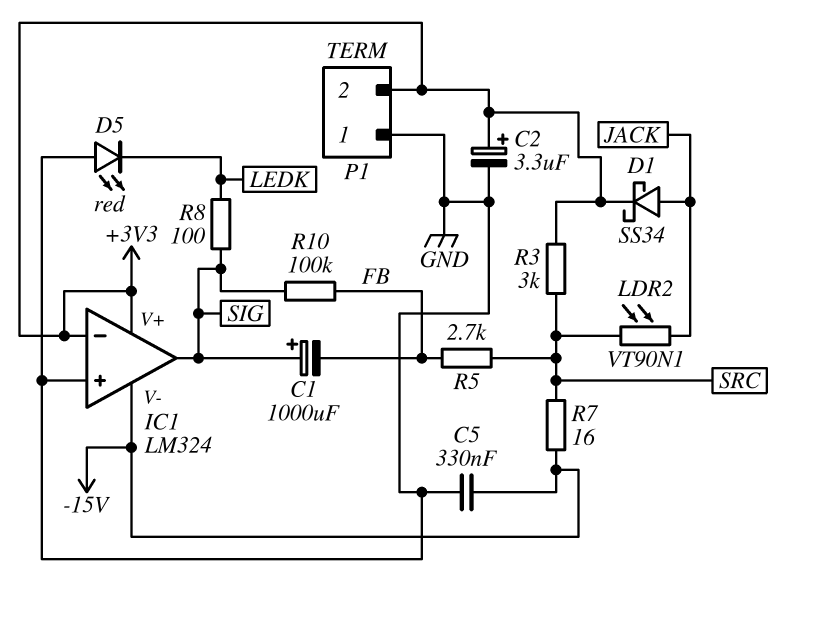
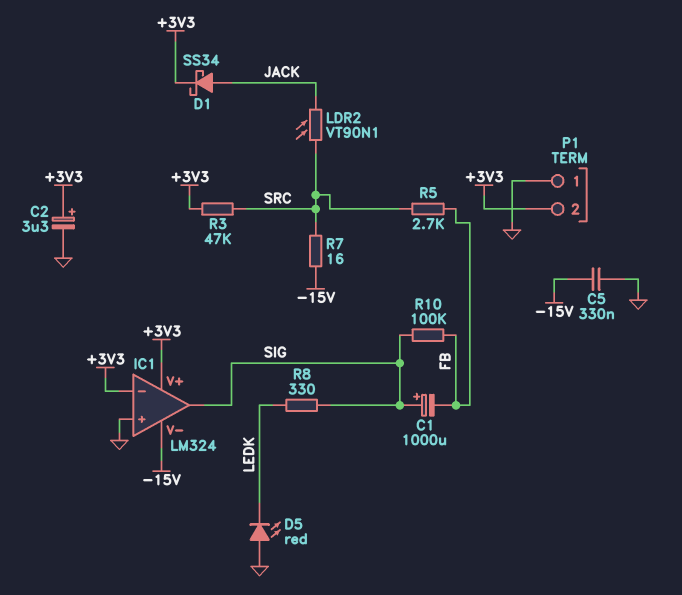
R3: 3k (+3V3, SRC) -> 47k (+3V3, SRC)
R8: 100 (LEDK, SIG) -> 330 (LEDK, SIG)

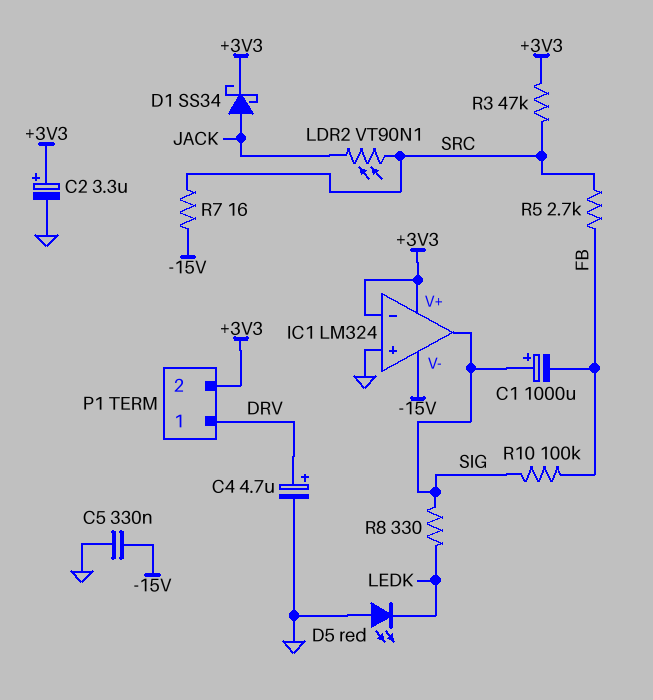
C4: none -> 4.7uF (plus DRV, minus GND)
P1 pin 1: GND -> DRV

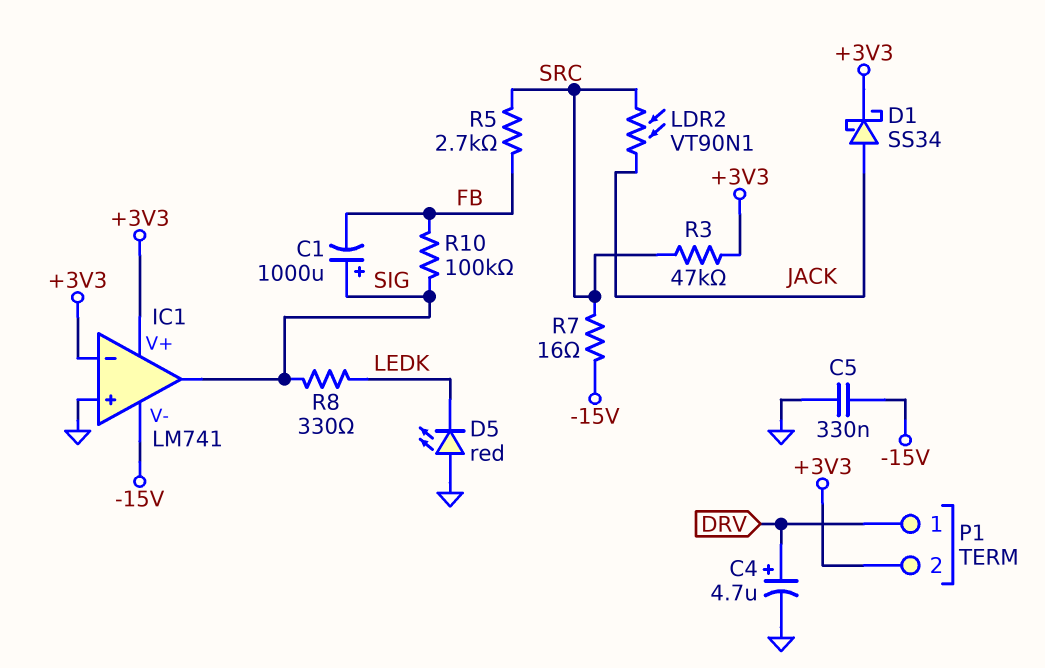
C2: 3.3uF (plus +3V3, minus GND) -> none
IC1: LM324 -> LM741

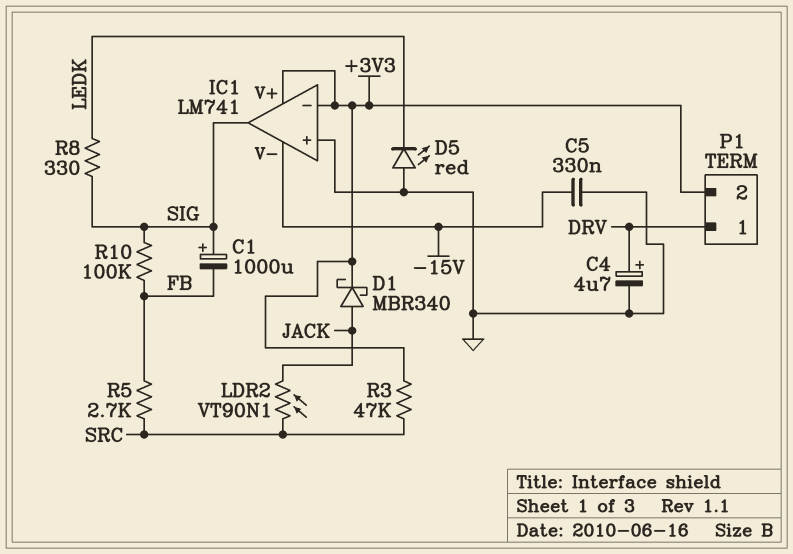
D1: schottky SS34 (A JACK, K +3V3) -> schottky MBR340 (A JACK, K +3V3)
R7: 16 (-15V, SRC) -> none

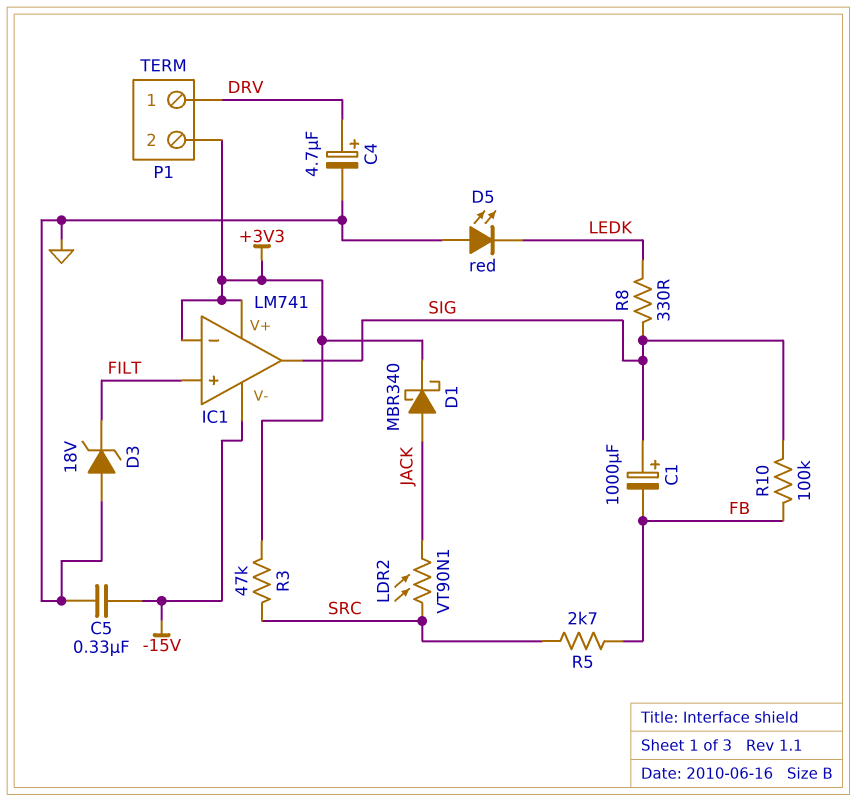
D3: none -> zener 18V (A GND, K FILT)
IC1 pin in+: GND -> FILT

